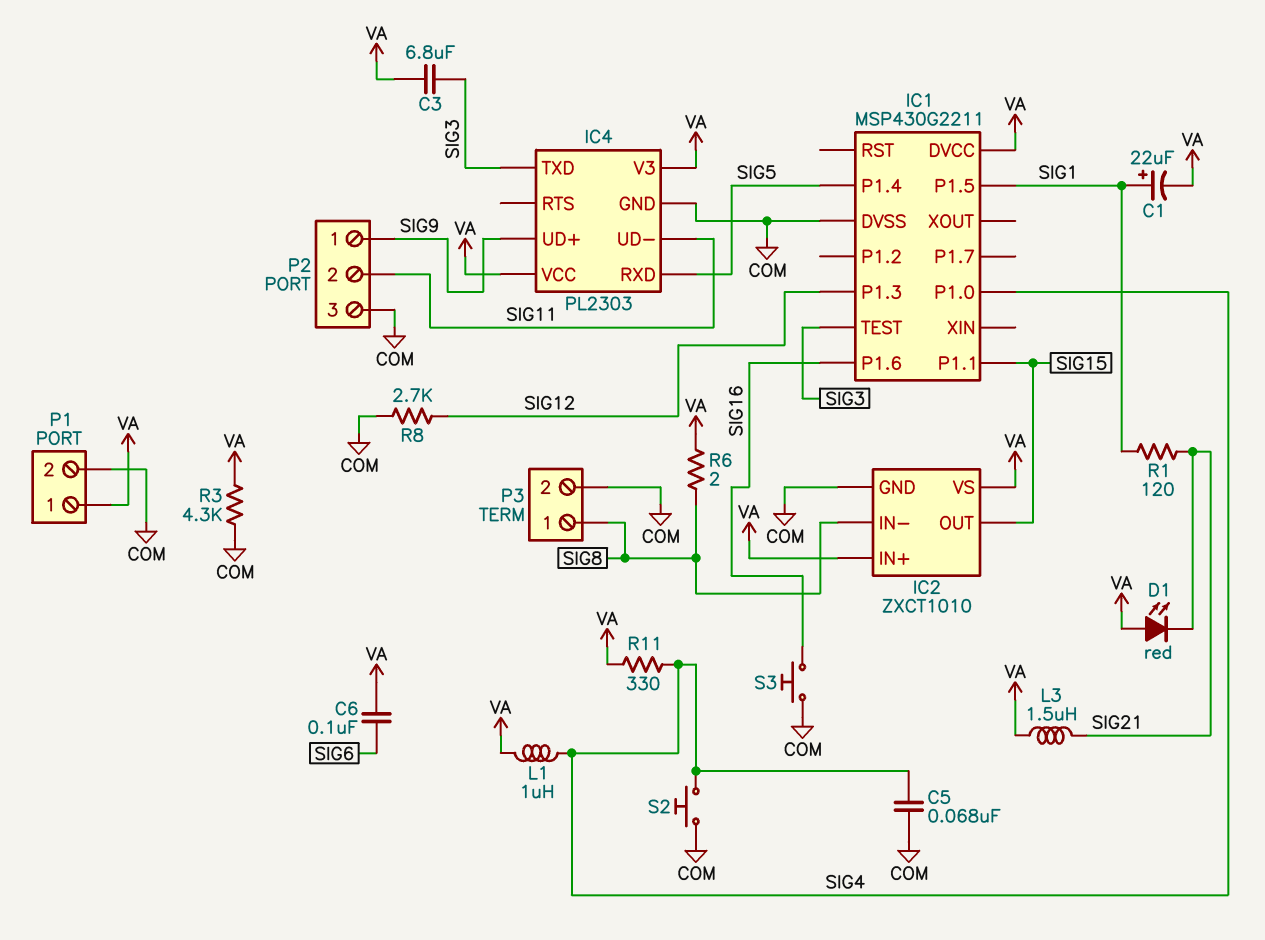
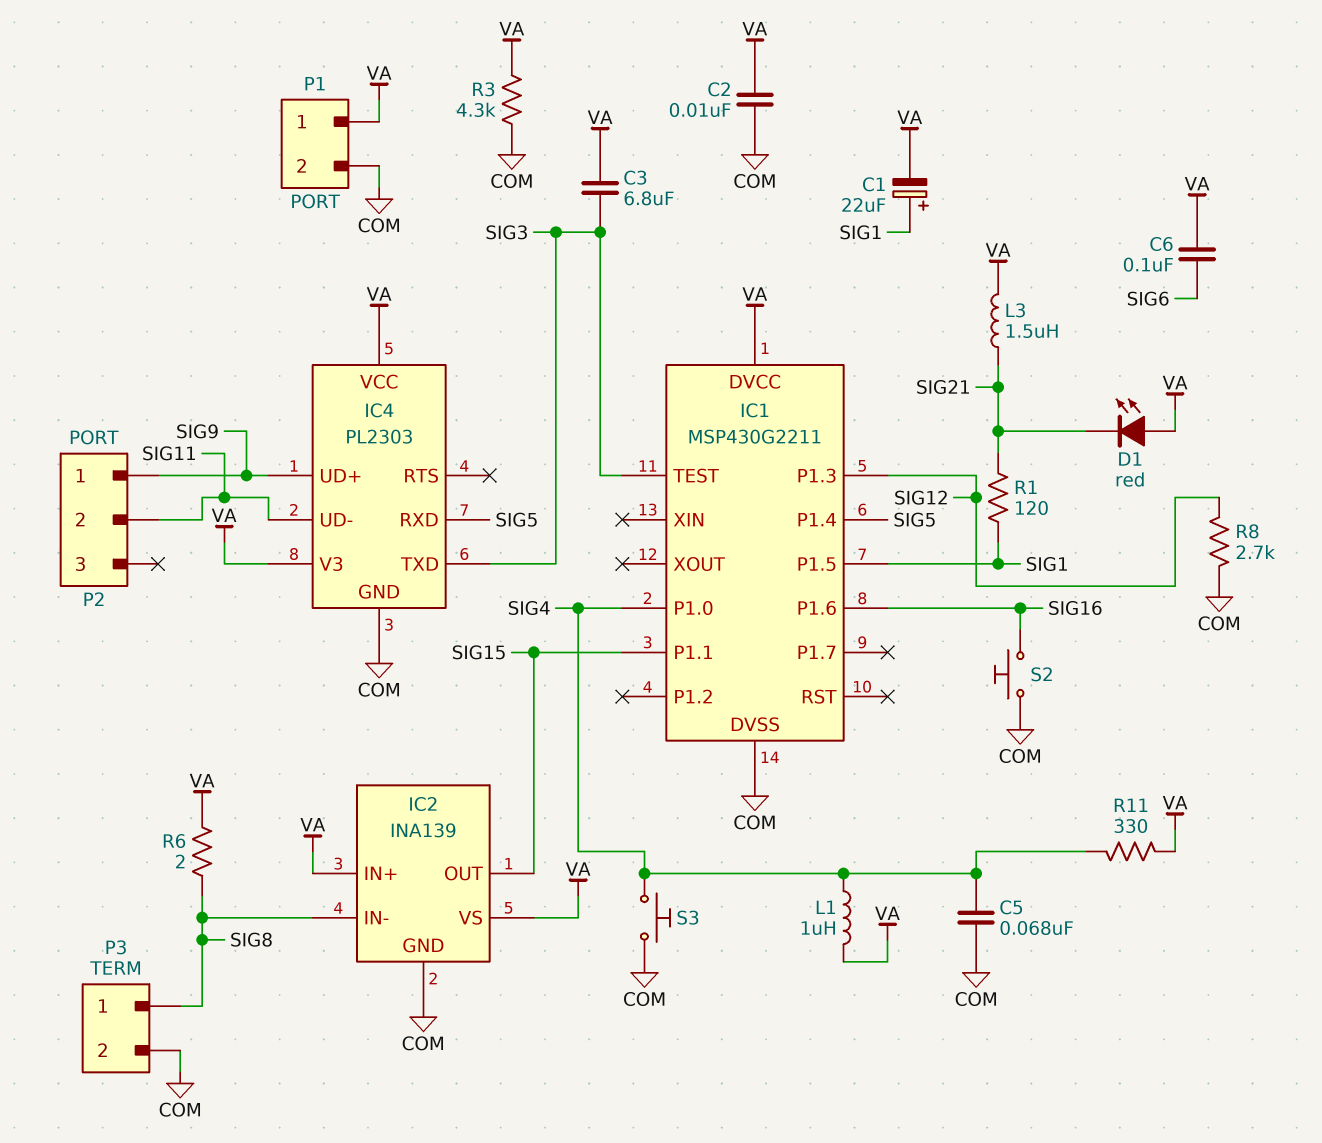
C2: none -> 10nF (COM, VA)
IC2: ZXCT1010 -> INA139
P2 pin 3: COM -> none
S2: button (COM, SIG4) -> button (COM, SIG16)
S3: button (COM, SIG16) -> button (COM, SIG4)

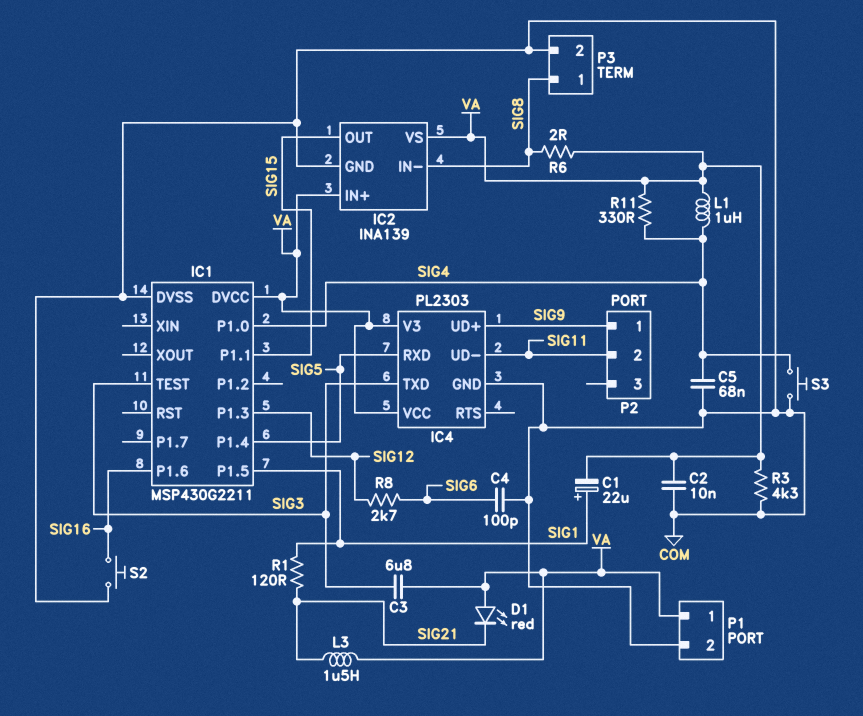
C4: none -> 100pF (COM, SIG6)
C6: 100nF (SIG6, VA) -> none
R8: 2.7k (COM, SIG12) -> 2.7k (SIG6, SIG12)

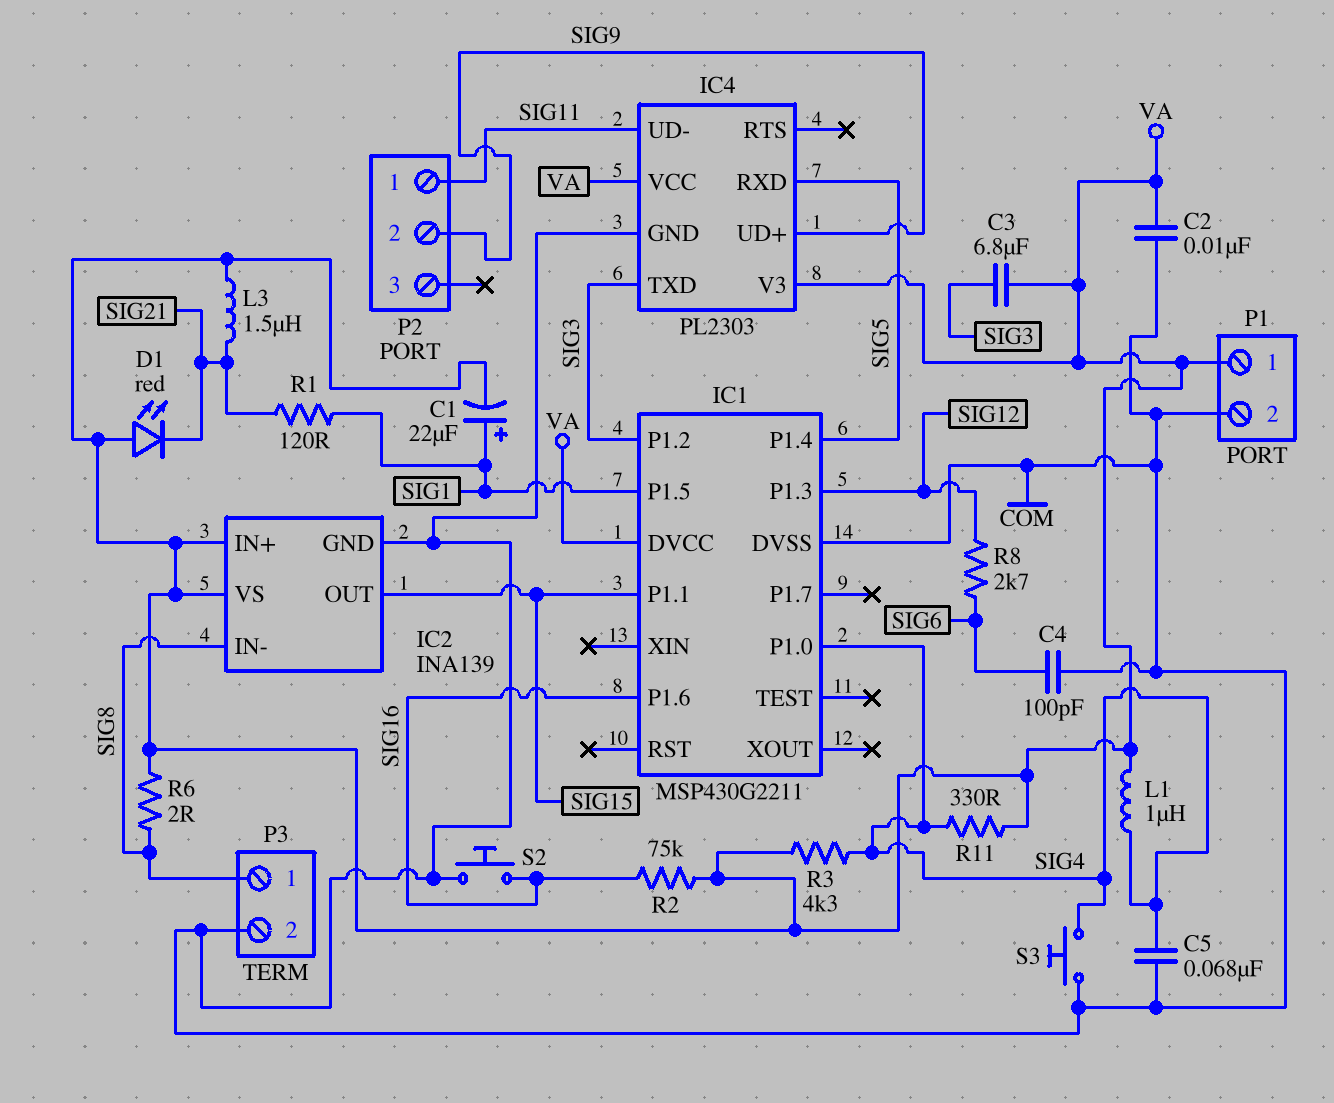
IC1 pin P1.2: none -> SIG3
IC1 pin TEST: SIG3 -> none
P2 pin 1: SIG9 -> SIG11
P2 pin 2: SIG11 -> SIG9
R2: none -> 75k (SIG16, VA)
R3: 4.3k (COM, VA) -> 4.3k (SIG4, VA)

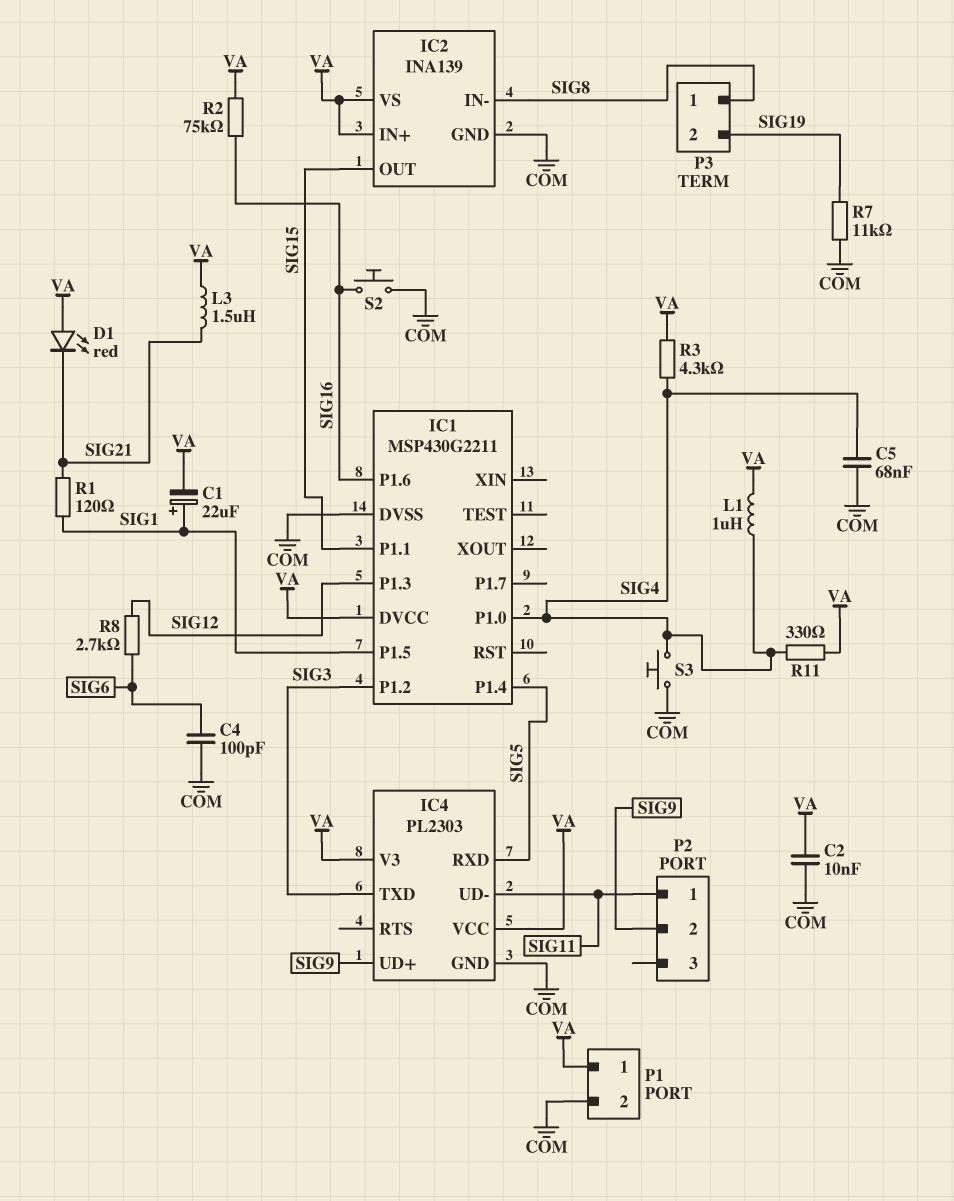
C3: 6.8uF (SIG3, VA) -> none
P3 pin 2: COM -> SIG19
R6: 2 (SIG8, VA) -> none
R7: none -> 11k (COM, SIG19)

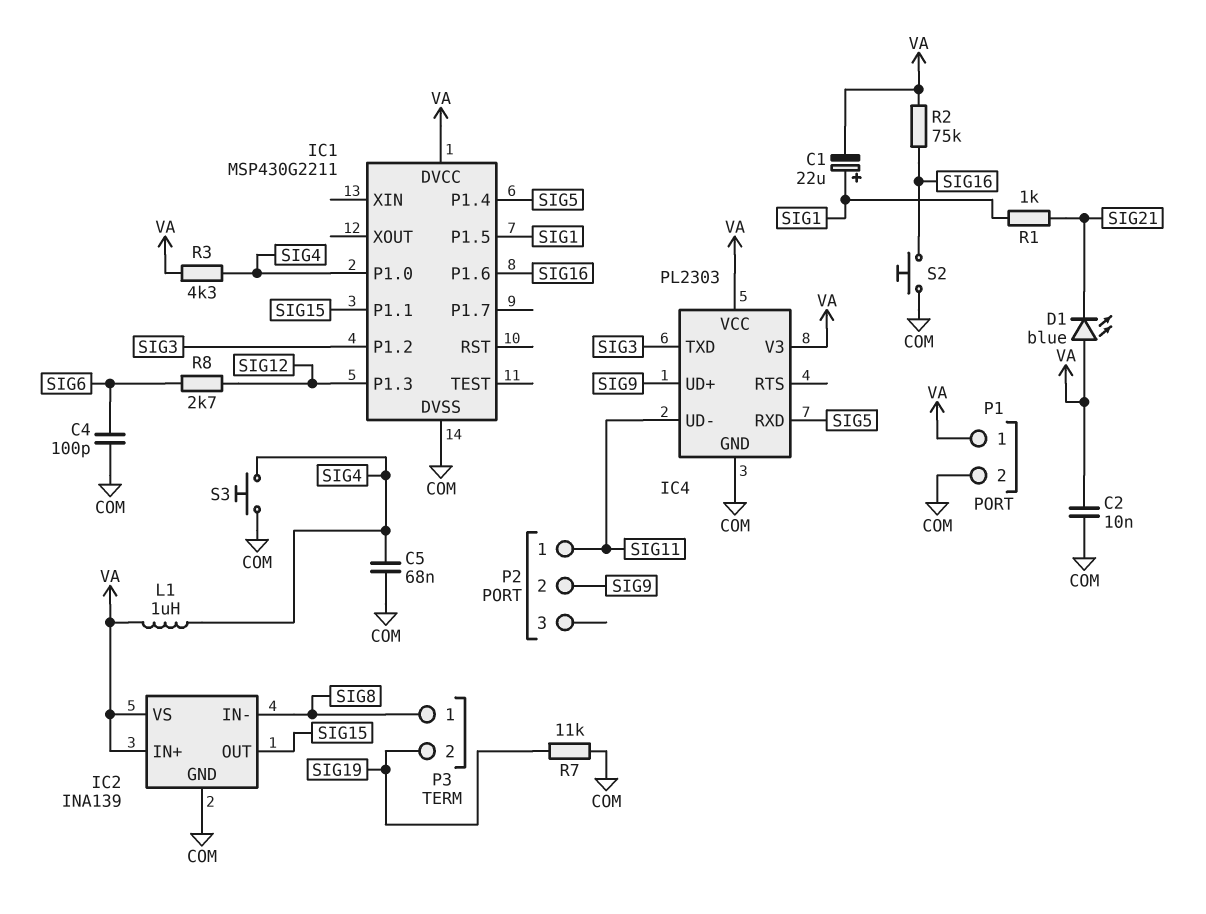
D1: LED red (A VA, K SIG21) -> LED blue (A VA, K SIG21)
L3: 1.5uH (SIG21, VA) -> none
R1: 120 (SIG1, SIG21) -> 1k (SIG1, SIG21)
R11: 330 (SIG4, VA) -> none

